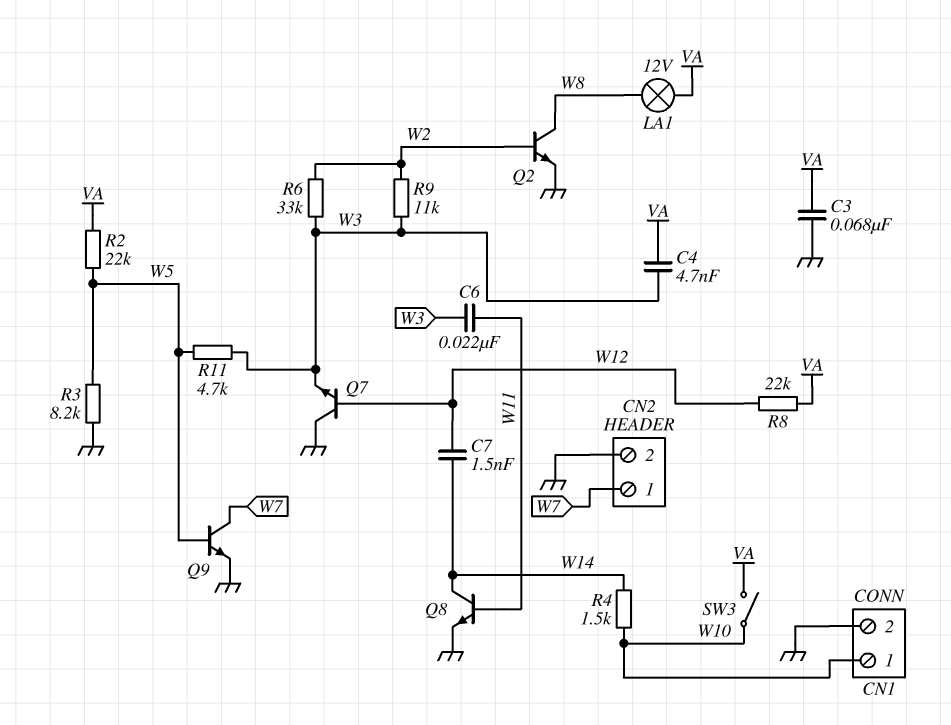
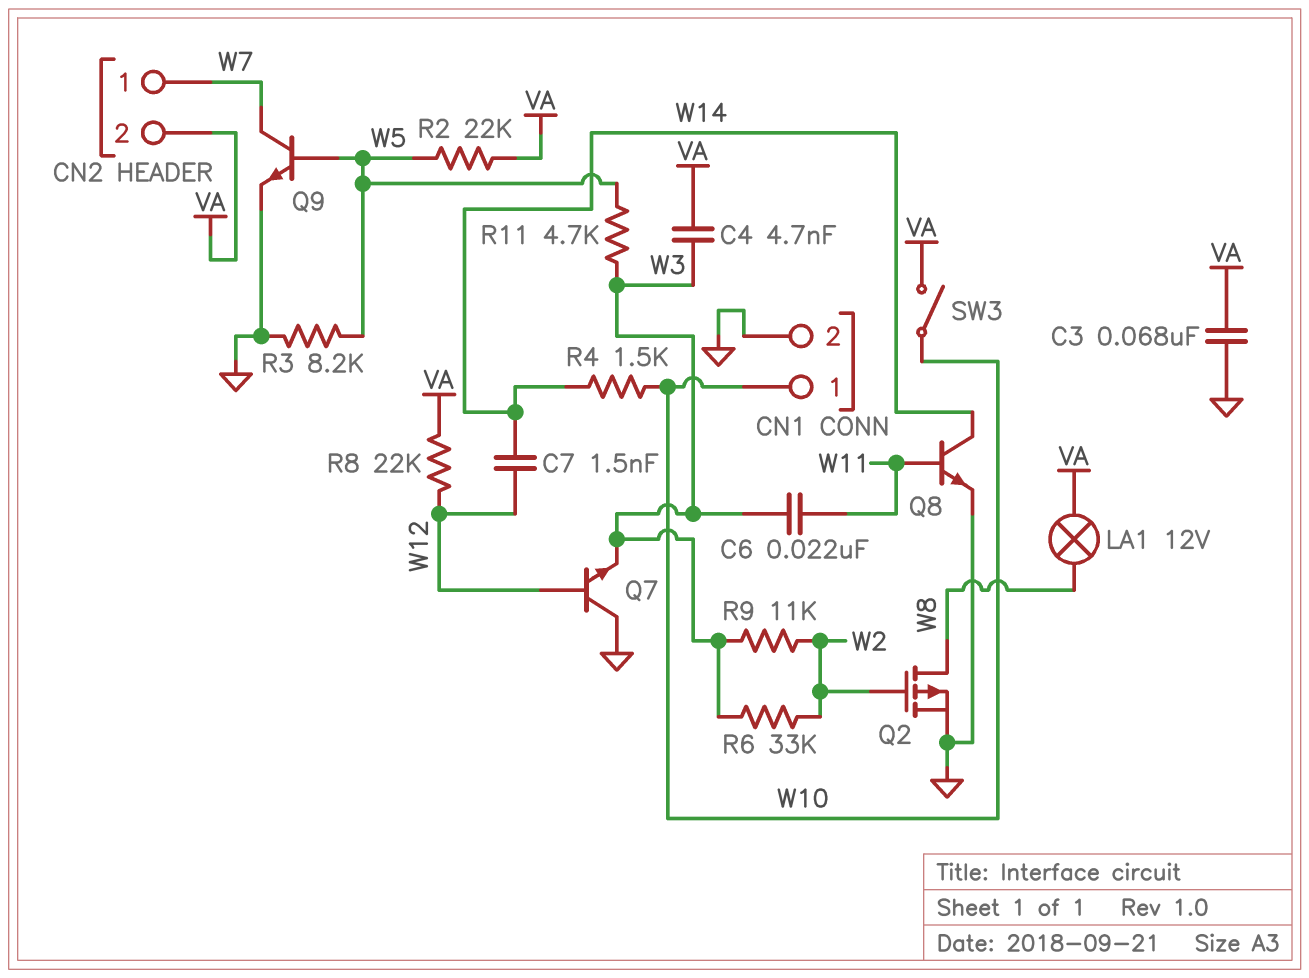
CN2 pin 2: GND -> VA
Q2: NPN (B W2, C W8, E GND) -> PMOS (G W2, D W8, S GND)

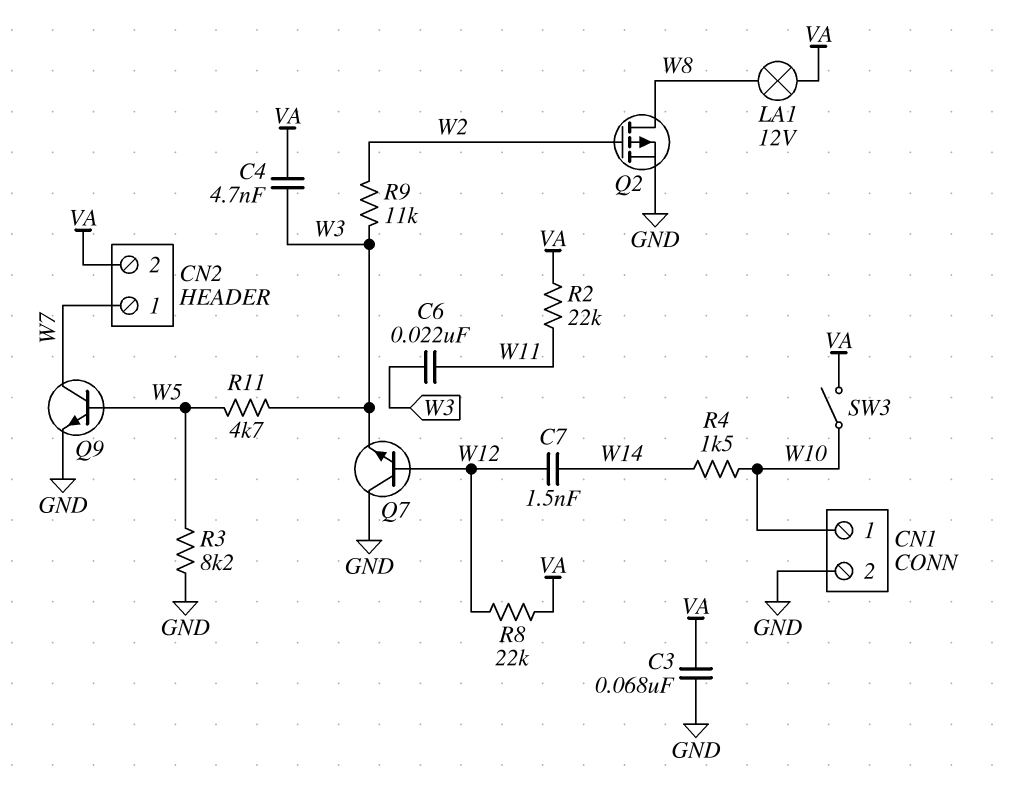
Q8: NPN (B W11, C W14, E GND) -> none
R2: 22k (VA, W5) -> 22k (VA, W11)
R6: 33k (W2, W3) -> none

